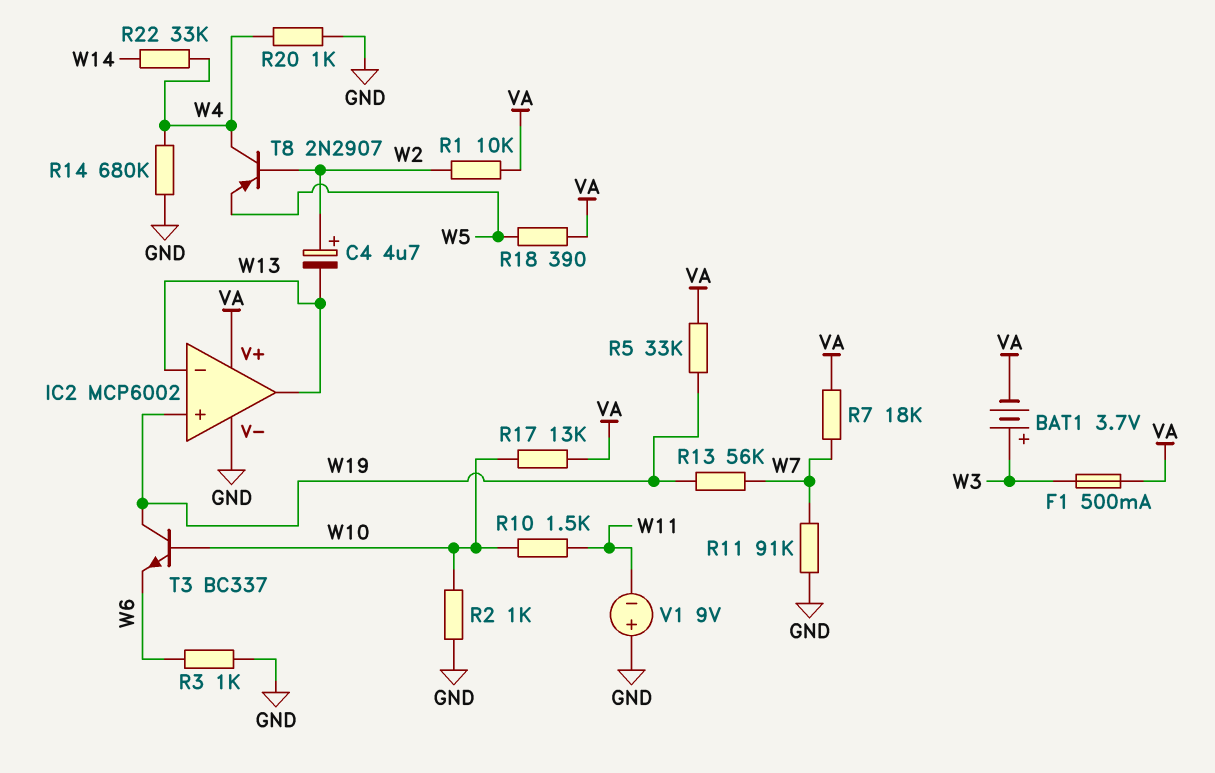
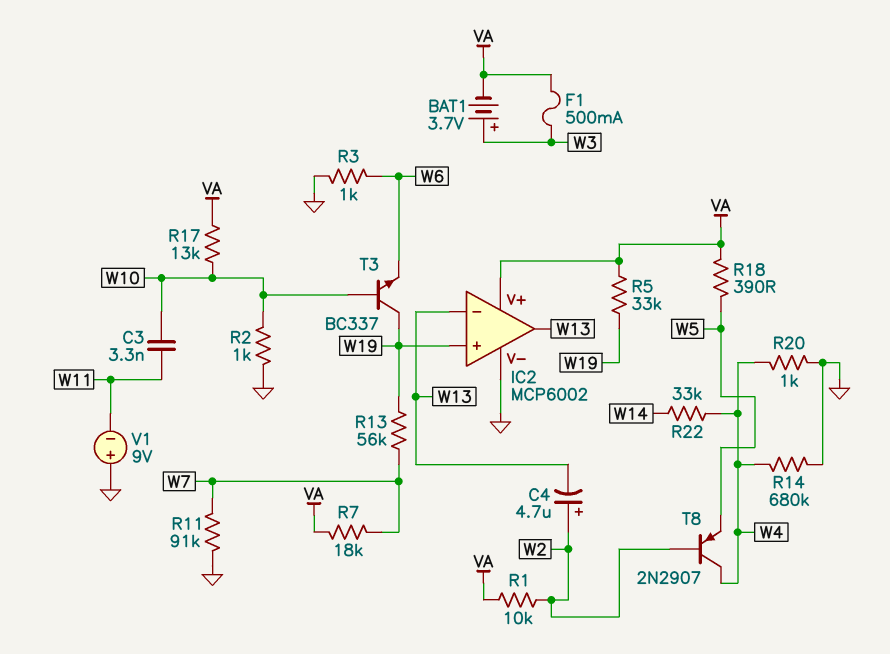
C3: none -> 3.3nF (W10, W11)
R10: 1.5k (W10, W11) -> none

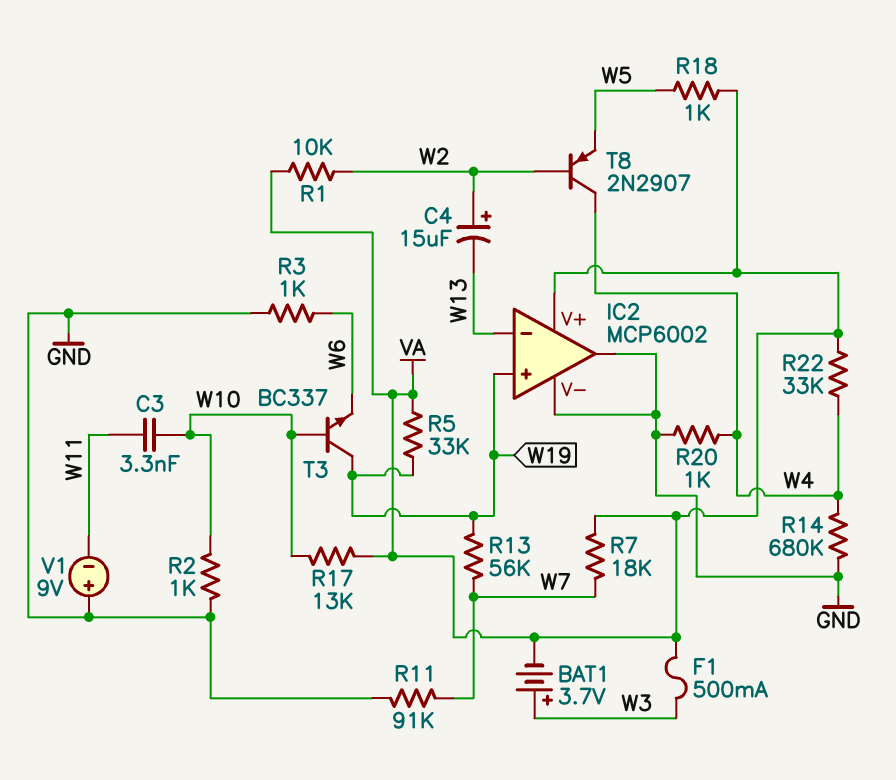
C4: 4.7uF (plus W2, minus W13) -> 15uF (plus W2, minus W13)
IC2 pin out: W13 -> GND
R18: 390 (VA, W5) -> 1k (VA, W5)
R22: 33k (W4, W14) -> 33k (VA, W4)

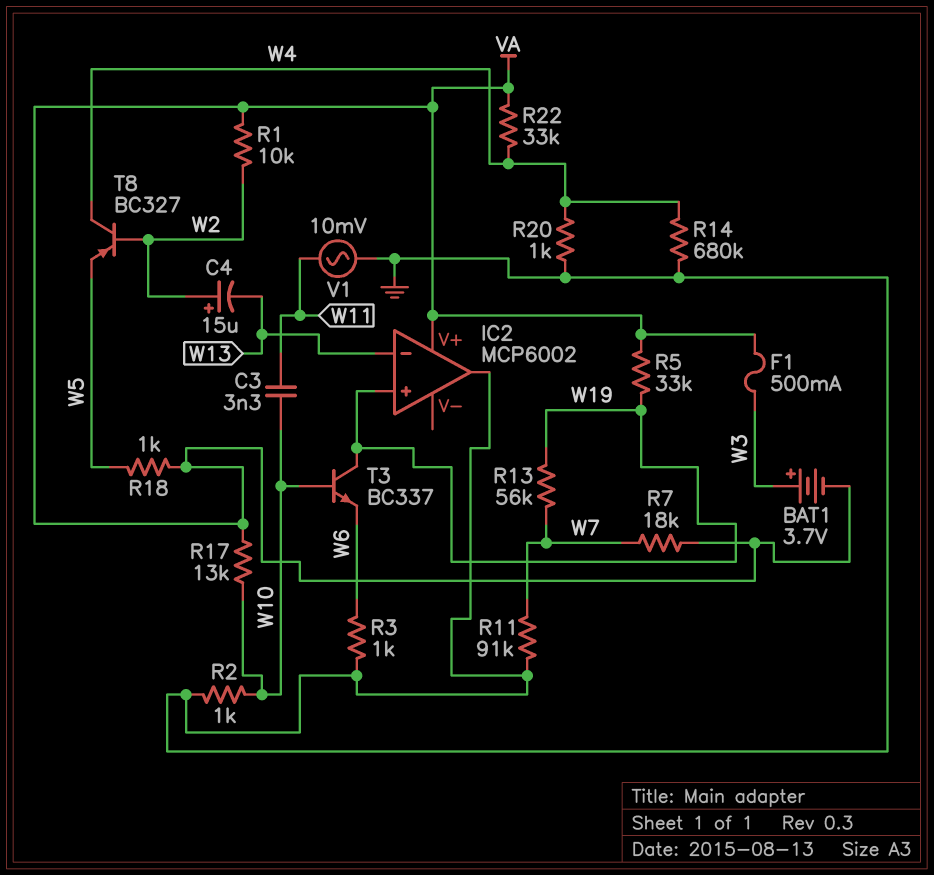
IC2 pin V-: GND -> none
T8: PNP 2N2907 (B W2, C W4, E W5) -> PNP BC327 (B W2, C W4, E W5)
V1: 9V (plus GND, minus W11) -> AC 10mV (GND, W11)

